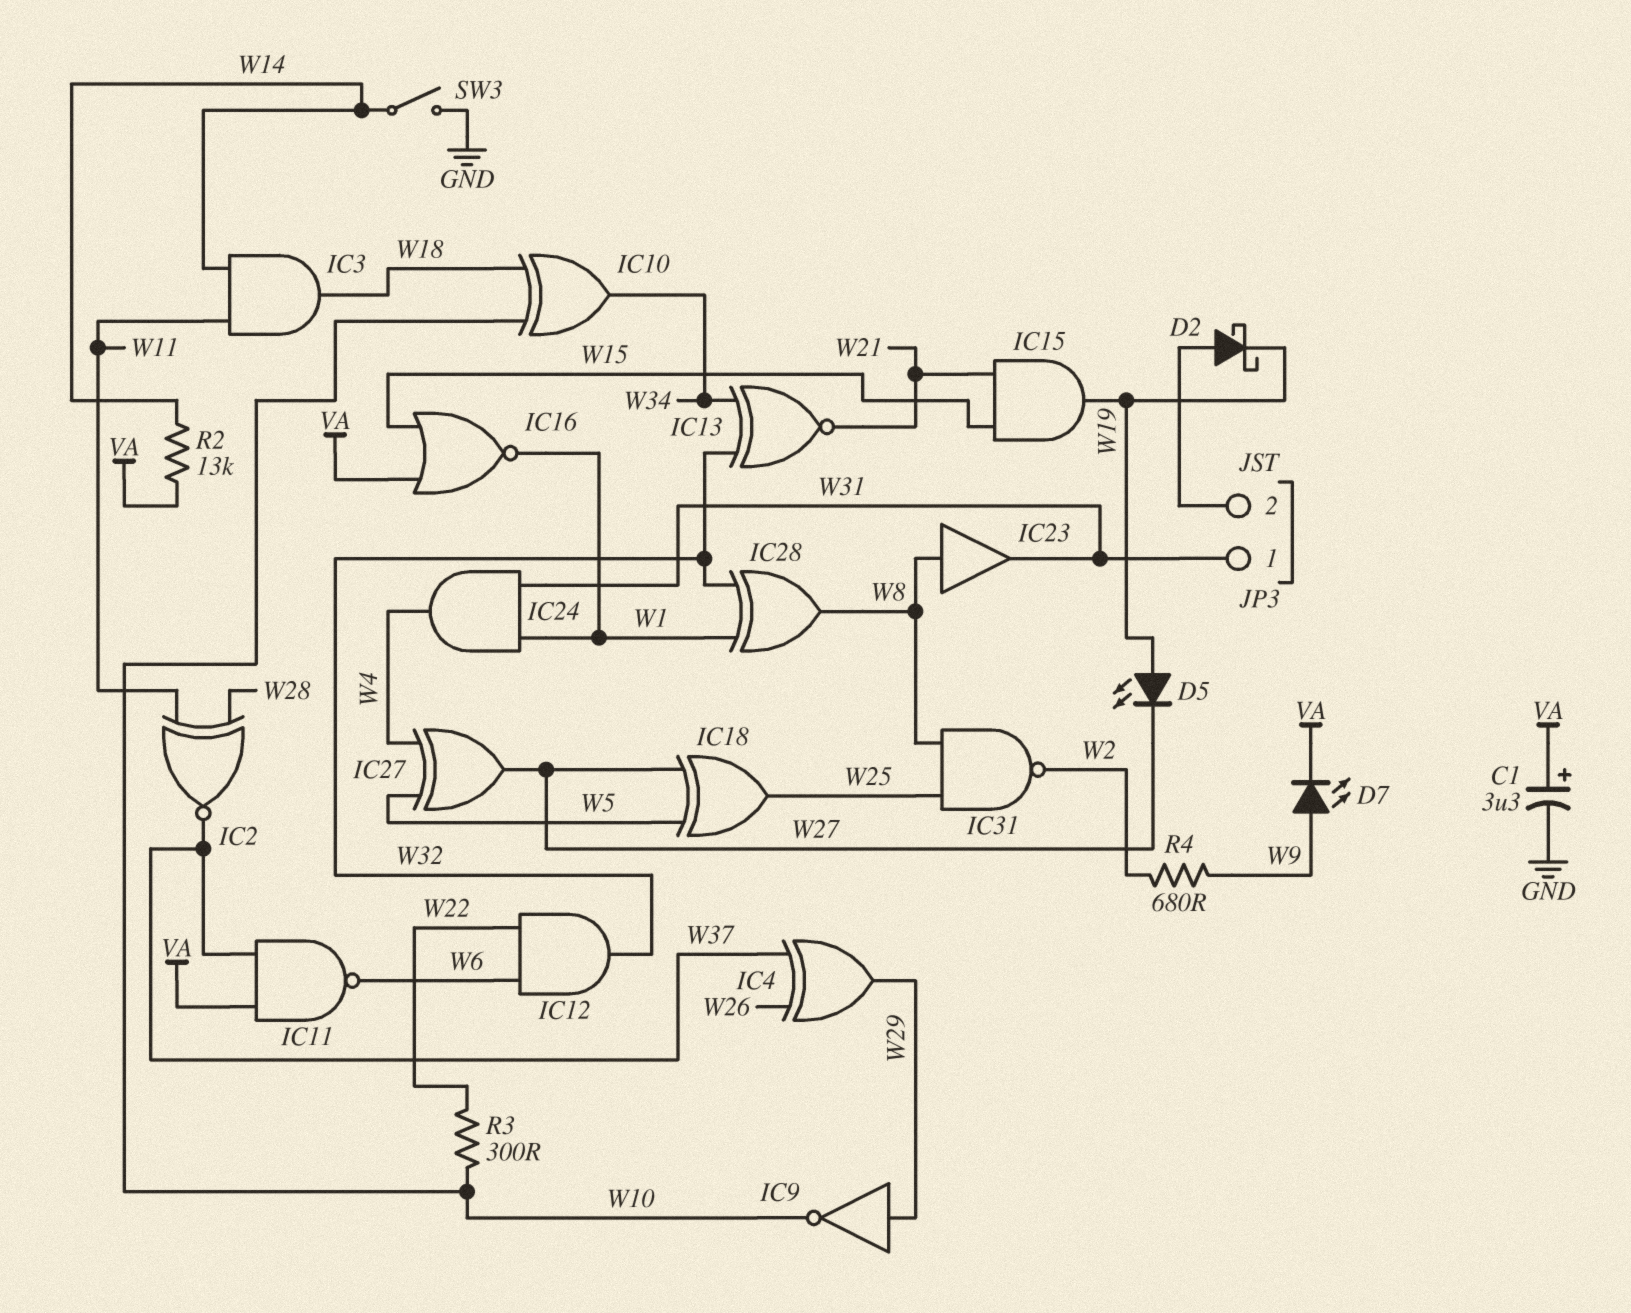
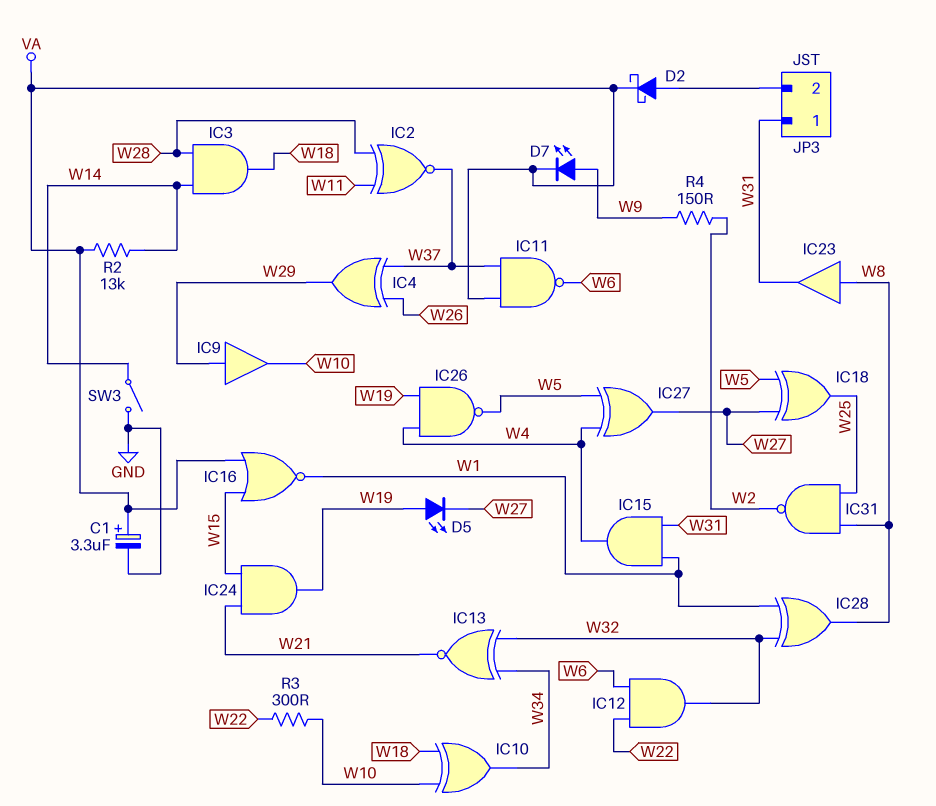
D2: schottky (A JP3/2, K W19) -> schottky (A JP3/2, K VA)
IC3: AND (in W11, in W14, out W18) -> AND (in W14, in W28, out W18)
IC9: NOT (in W29, out W10) -> buffer (in W29, out W10)
IC15: AND (in W15, in W21, out W19) -> AND (in W1, in W31, out W4)
IC24: AND (in W1, in W31, out W4) -> AND (in W15, in W21, out W19)
IC26: none -> NAND (in W4, in W19, out W5)
R4: 680 (W2, W9) -> 150 (W2, W9)

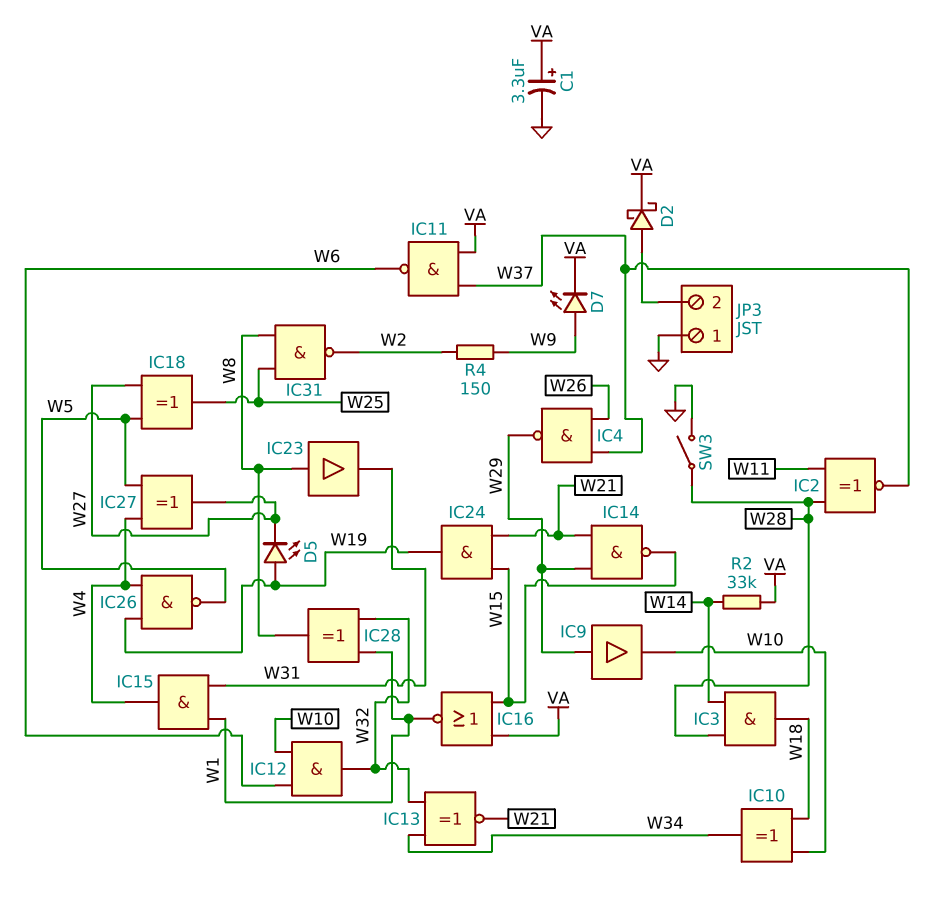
IC4: XOR (in W26, in W37, out W29) -> NAND (in W26, in W37, out W29)
IC12: AND (in W6, in W22, out W32) -> AND (in W6, in W10, out W32)
IC14: none -> NAND (in W21, in W29, out W15)
JP3 pin 1: W31 -> GND
R2: 13k (VA, W14) -> 33k (VA, W14)
R3: 300 (W10, W22) -> none
SW3: switch (GND, W14) -> switch (GND, W28)

